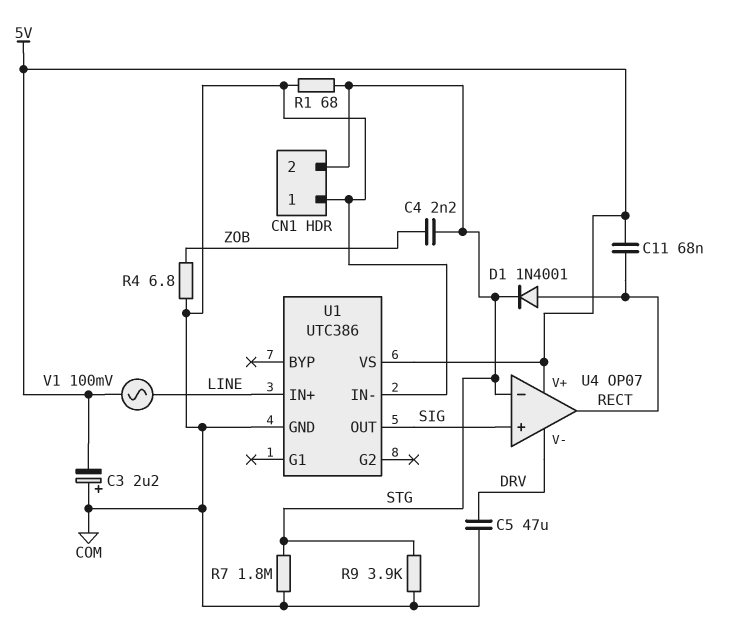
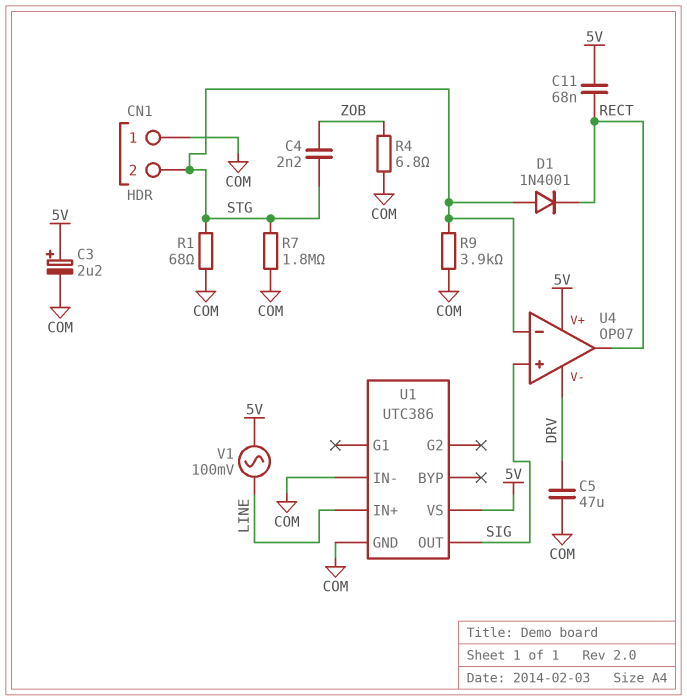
C3: 2.2uF (plus COM, minus 5V) -> 2.2uF (plus 5V, minus COM)
D1: diode 1N4001 (A RECT, K STG) -> diode 1N4001 (A STG, K RECT)

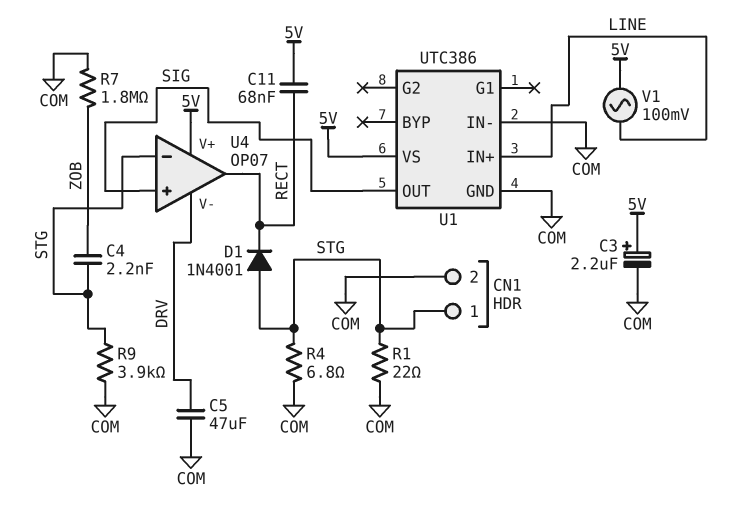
CN1 pin 1: COM -> STG
CN1 pin 2: STG -> COM
R1: 68 (COM, STG) -> 22 (COM, STG)
R4: 6.8 (COM, ZOB) -> 6.8 (COM, STG)
R7: 1.8M (COM, STG) -> 1.8M (COM, ZOB)

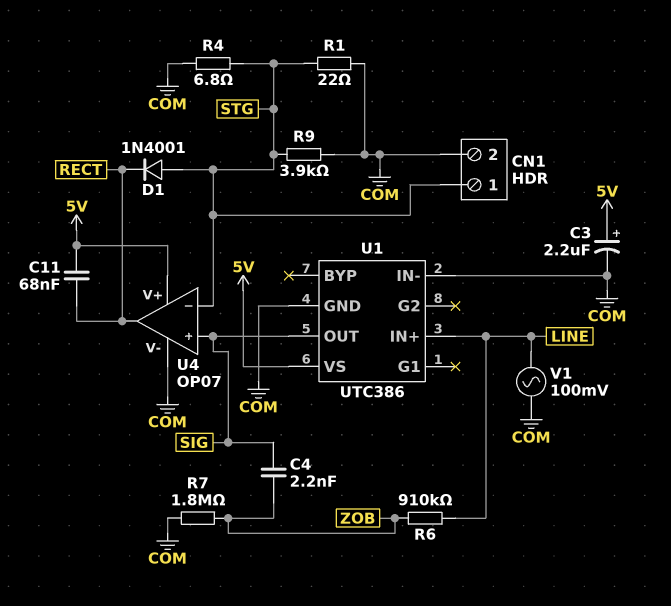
C4: 2.2nF (STG, ZOB) -> 2.2nF (SIG, ZOB)
C5: 47uF (COM, DRV) -> none
R6: none -> 910k (LINE, ZOB)
U4 pin V-: DRV -> COM
V1: AC 100mV (5V, LINE) -> AC 100mV (COM, LINE)

